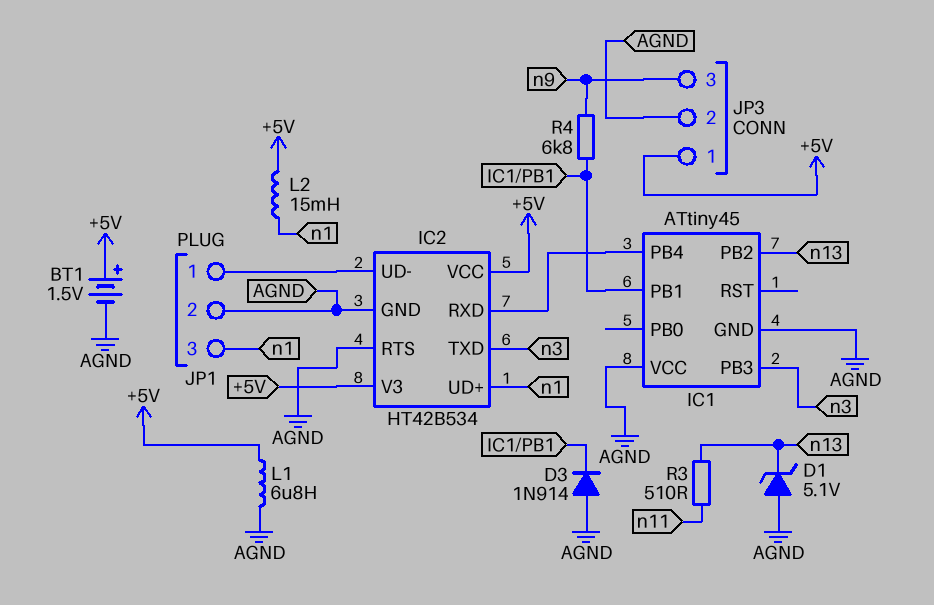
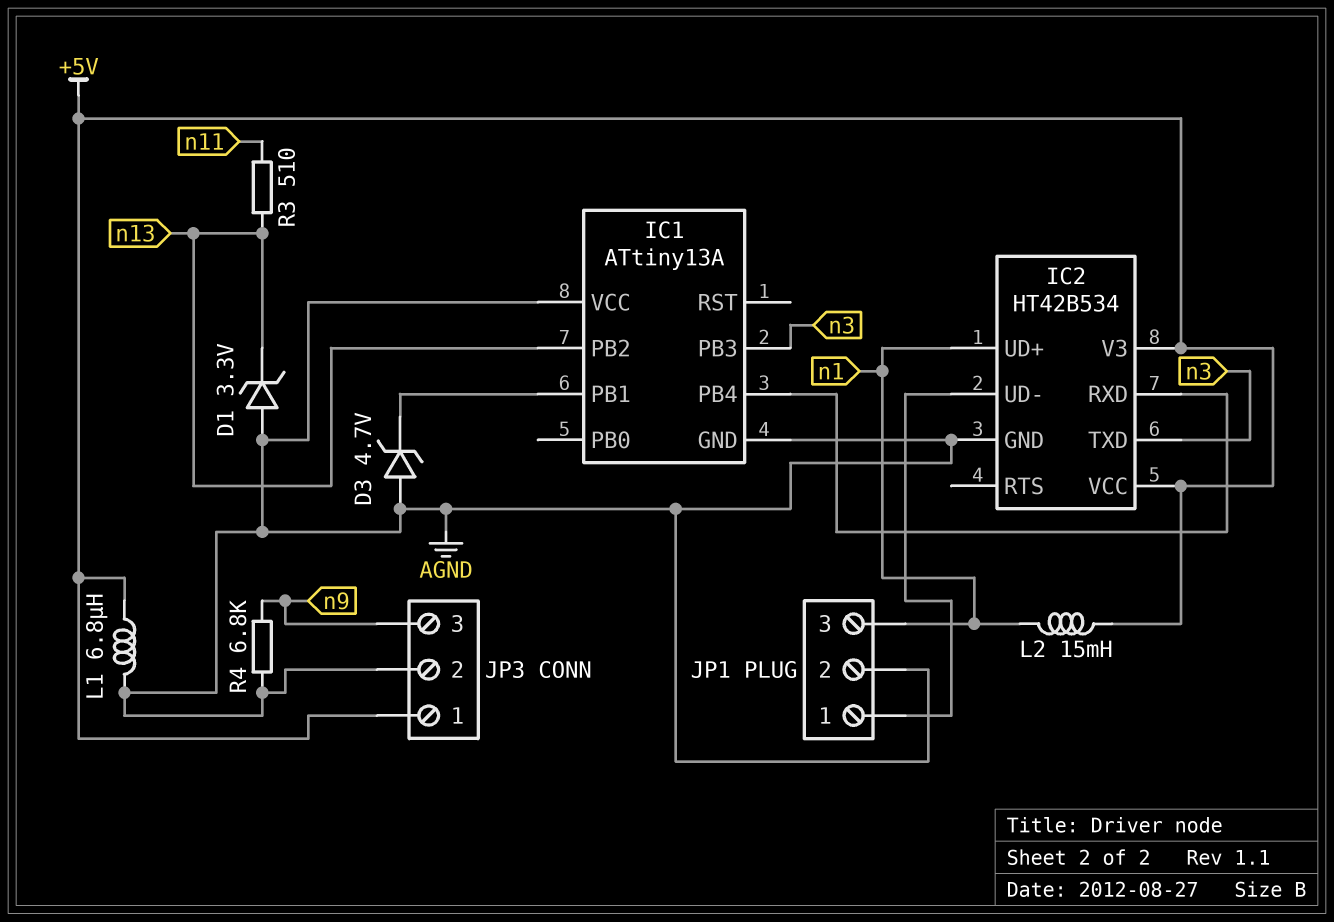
BT1: 1.5V (plus +5V, minus AGND) -> none
D1: zener 5.1V (A AGND, K n13) -> zener 3.3V (A AGND, K n13)
D3: diode 1N914 (A AGND, K IC1/PB1) -> zener 4.7V (A AGND, K IC1/PB1)
IC1: ATtiny45 -> ATtiny13A
IC2 pin RTS: AGND -> none
R4: 6.8k (IC1/PB1, n9) -> 6.8k (AGND, n9)

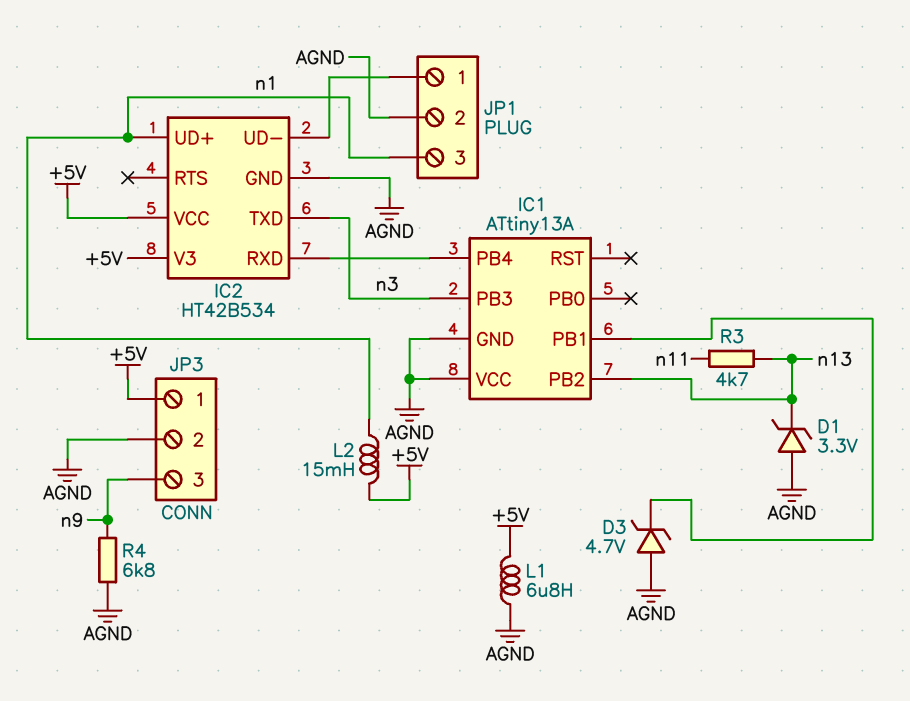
R3: 510 (n11, n13) -> 4.7k (n11, n13)

